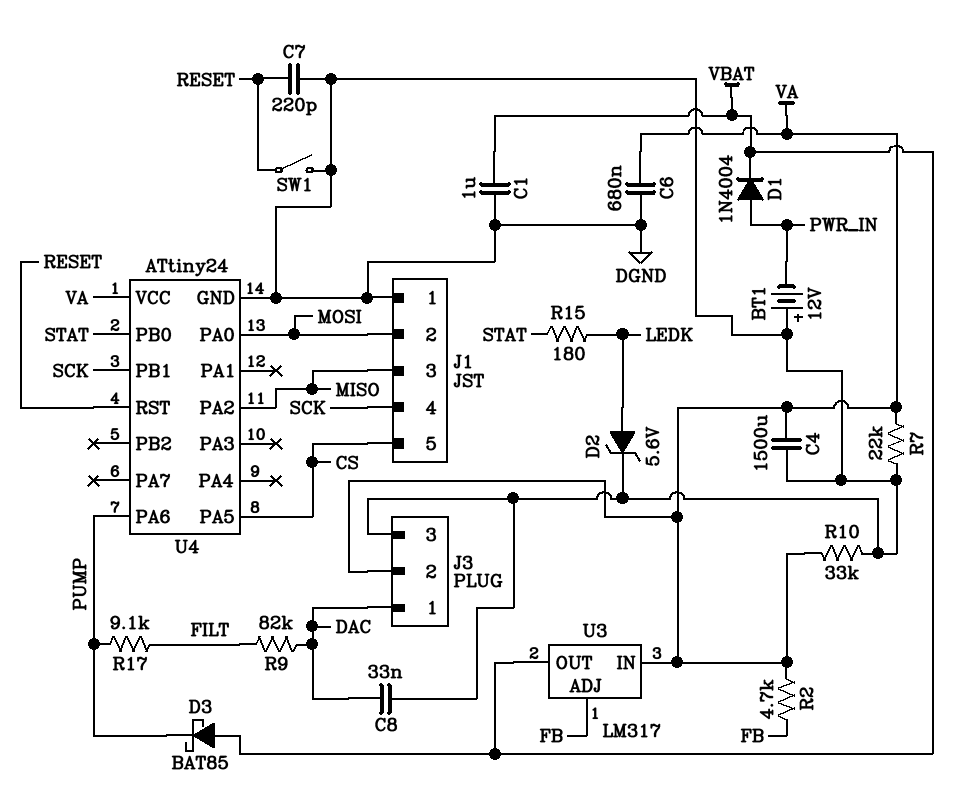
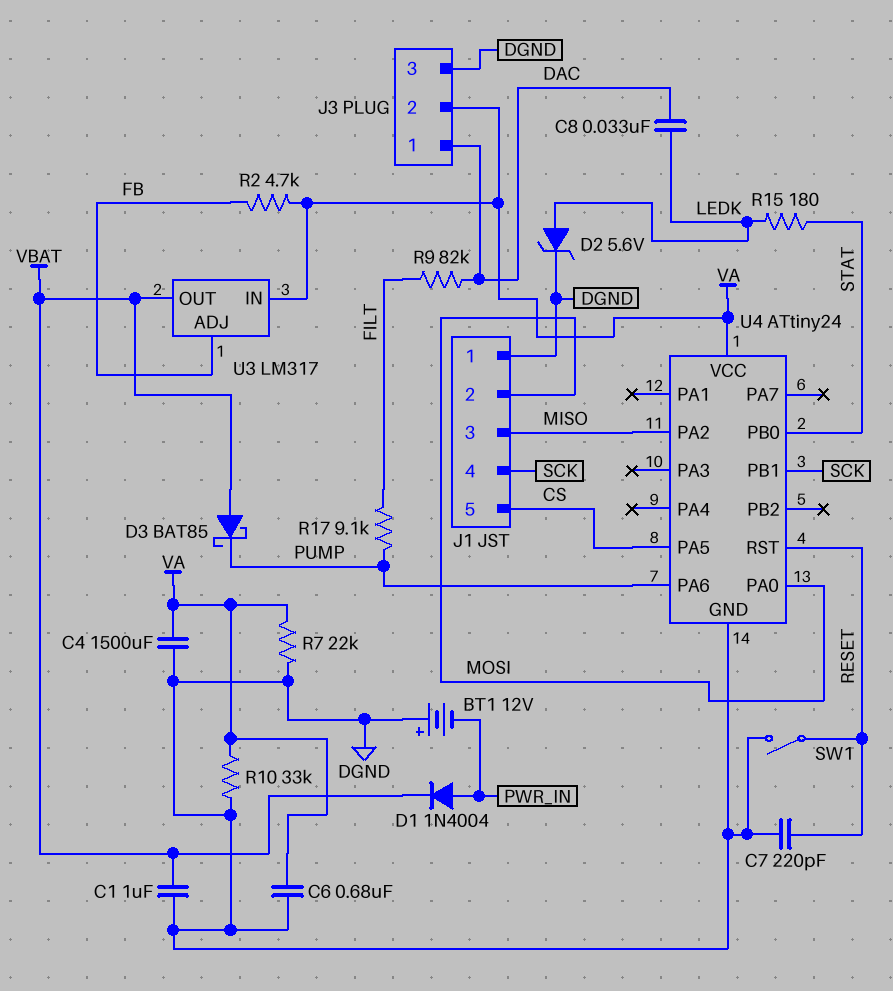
C8: 33nF (DAC, DGND) -> 33nF (DAC, LEDK)

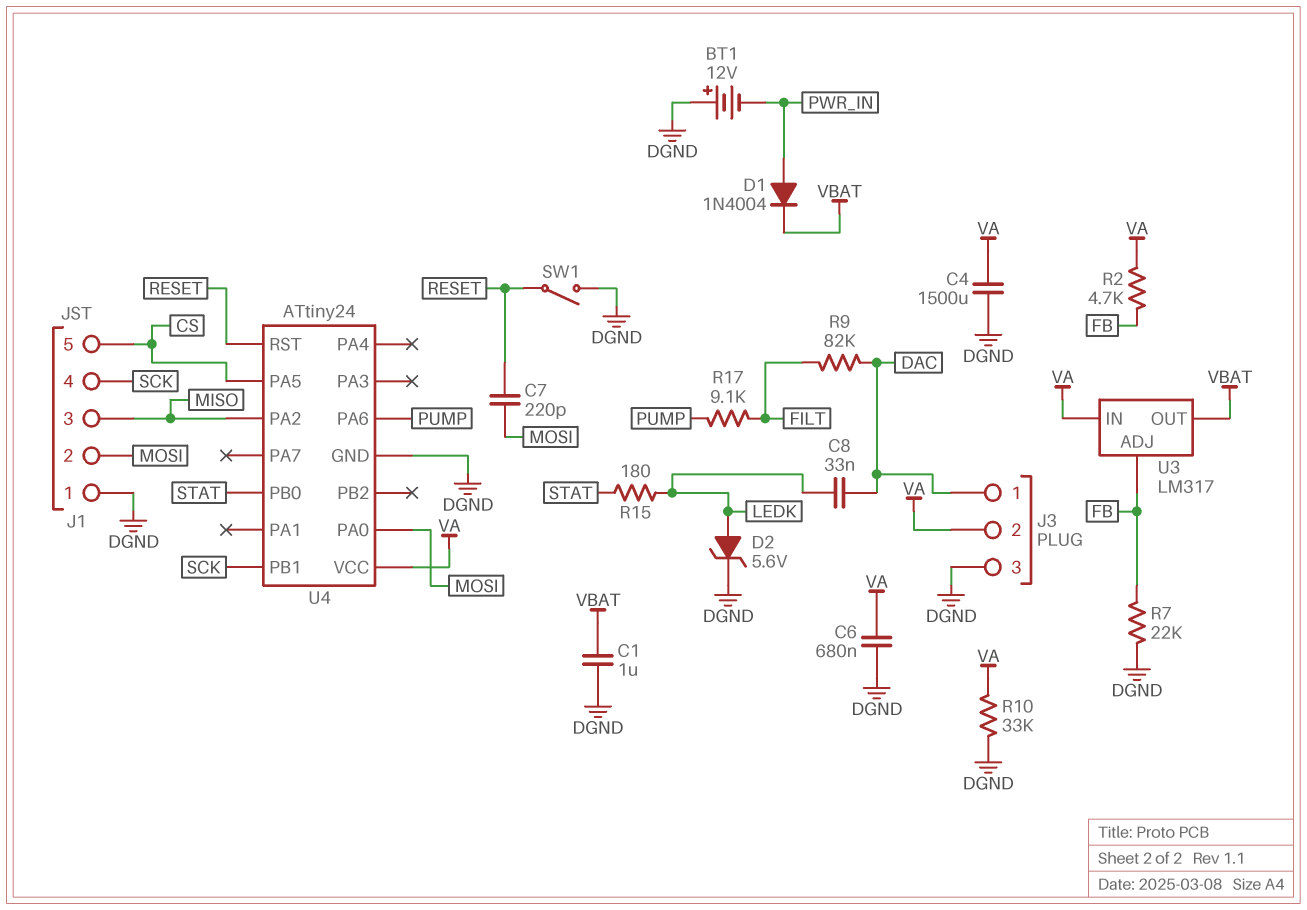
C7: 220pF (DGND, RESET) -> 220pF (MOSI, RESET)
D3: schottky BAT85 (A VBAT, K PUMP) -> none
R7: 22k (DGND, VA) -> 22k (DGND, FB)

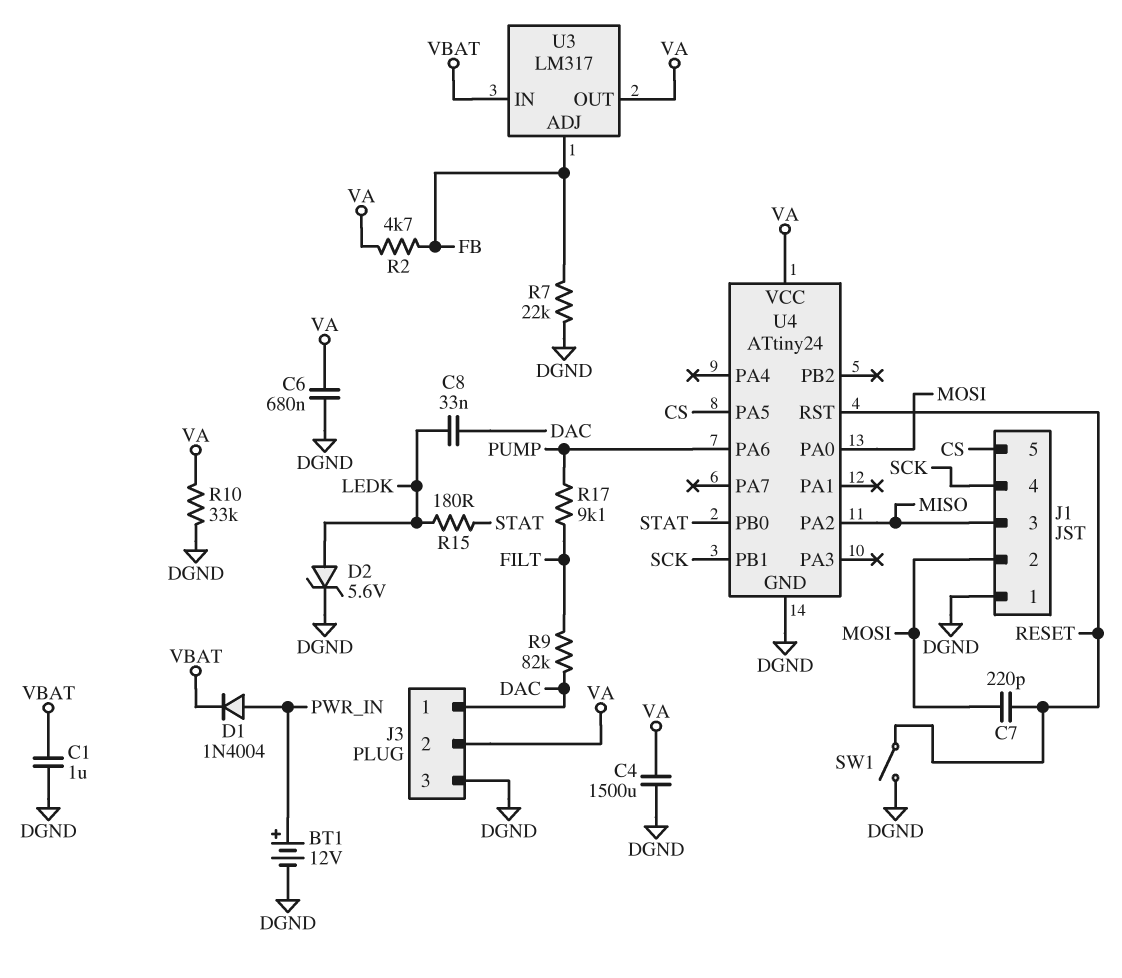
BT1: 12V (plus DGND, minus PWR_IN) -> 12V (plus PWR_IN, minus DGND)
U3 pin IN: VA -> VBAT
U3 pin OUT: VBAT -> VA

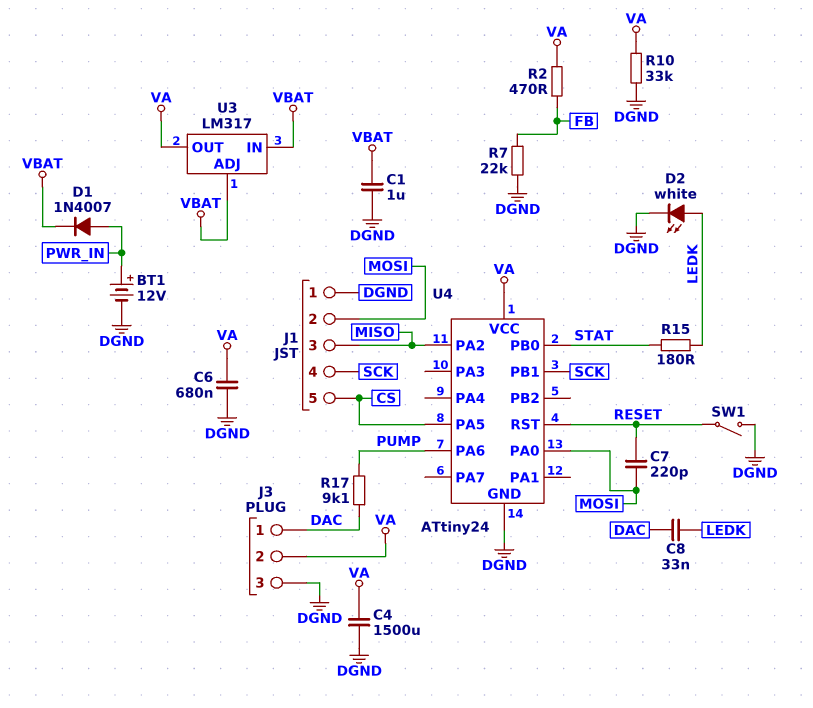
D1: diode 1N4004 (A PWR_IN, K VBAT) -> diode 1N4007 (A PWR_IN, K VBAT)
D2: zener 5.6V (A LEDK, K DGND) -> LED white (A LEDK, K DGND)
R2: 4.7k (FB, VA) -> 470 (FB, VA)
R9: 82k (DAC, FILT) -> none
R17: 9.1k (FILT, PUMP) -> 9.1k (DAC, PUMP)
U3 pin ADJ: FB -> VBAT

